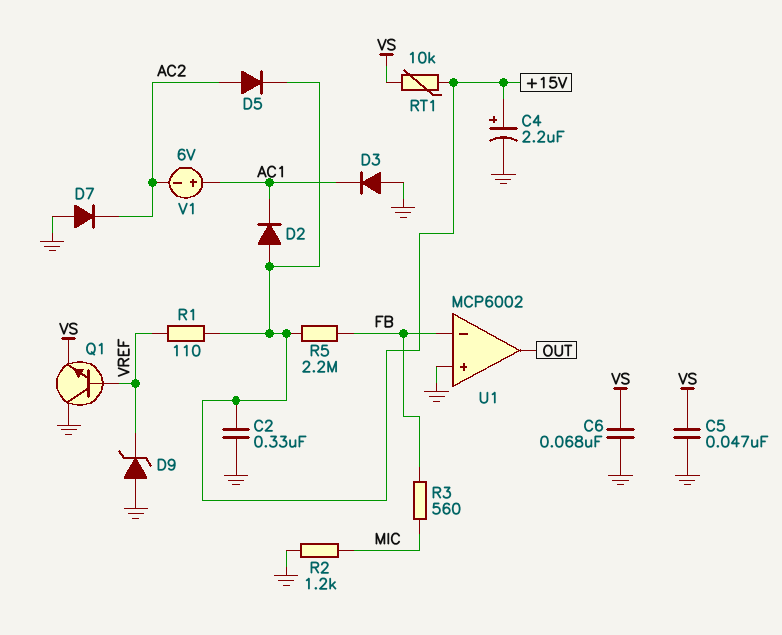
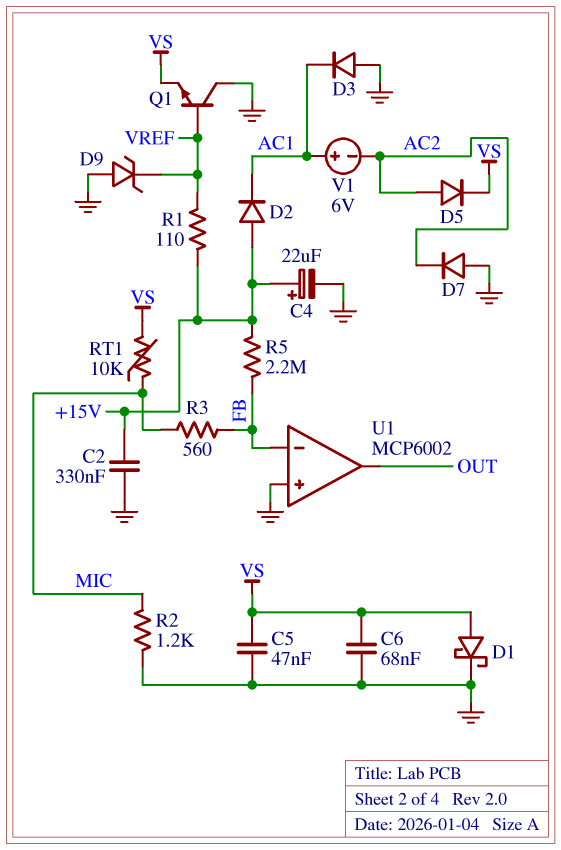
C4: 2.2uF (plus +15V, minus GND) -> 22uF (plus +15V, minus GND)
D1: none -> schottky (A VS, K GND)
D5: diode (A AC2, K +15V) -> diode (A AC2, K VS)
RT1: 10k (+15V, VS) -> 10k (MIC, VS)

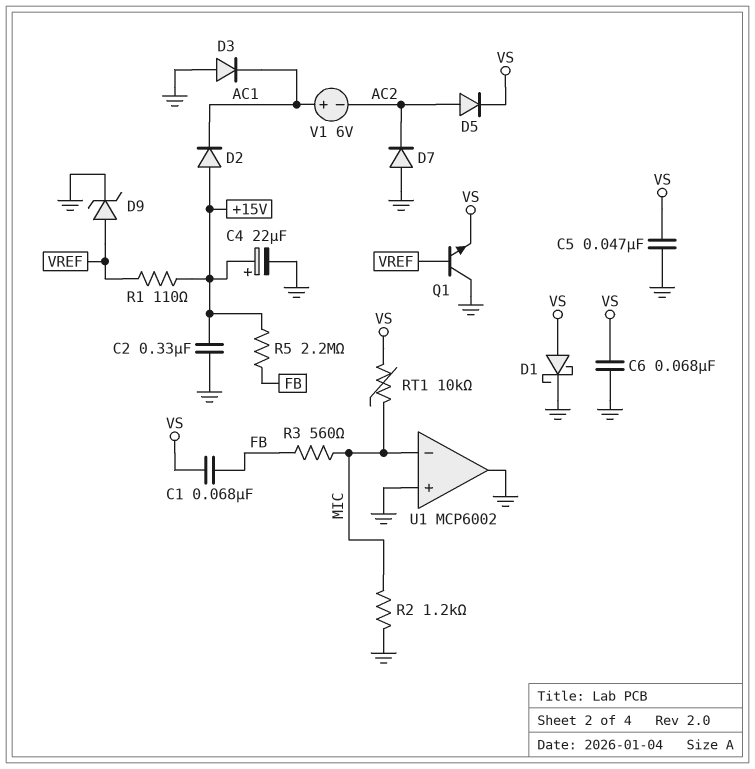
C1: none -> 68nF (FB, VS)
D9: zener (A GND, K VREF) -> zener (A VREF, K GND)
U1 pin in-: FB -> MIC
U1 pin out: OUT -> GND

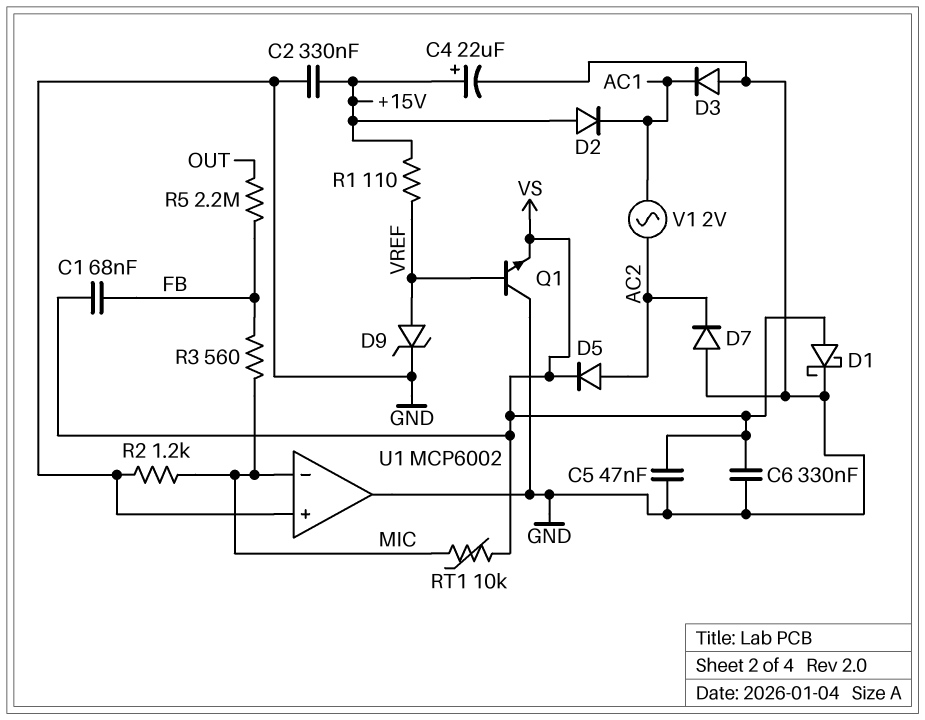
C6: 68nF (GND, VS) -> 330nF (GND, VS)
R5: 2.2M (+15V, FB) -> 2.2M (FB, OUT)
V1: 6V (plus AC1, minus AC2) -> AC 2V (AC1, AC2)

